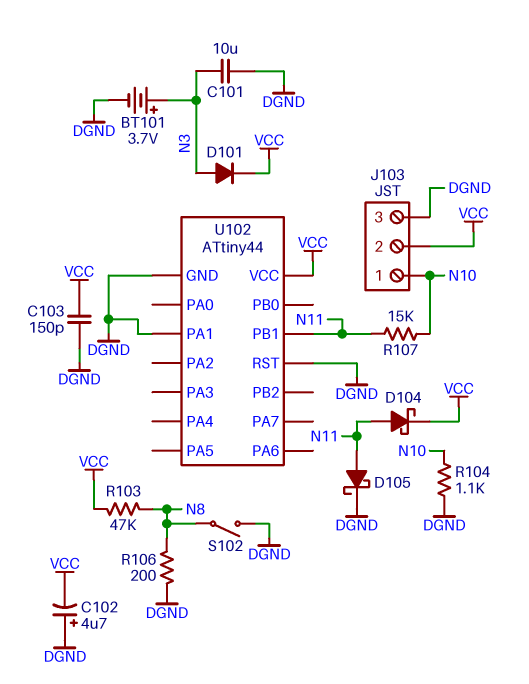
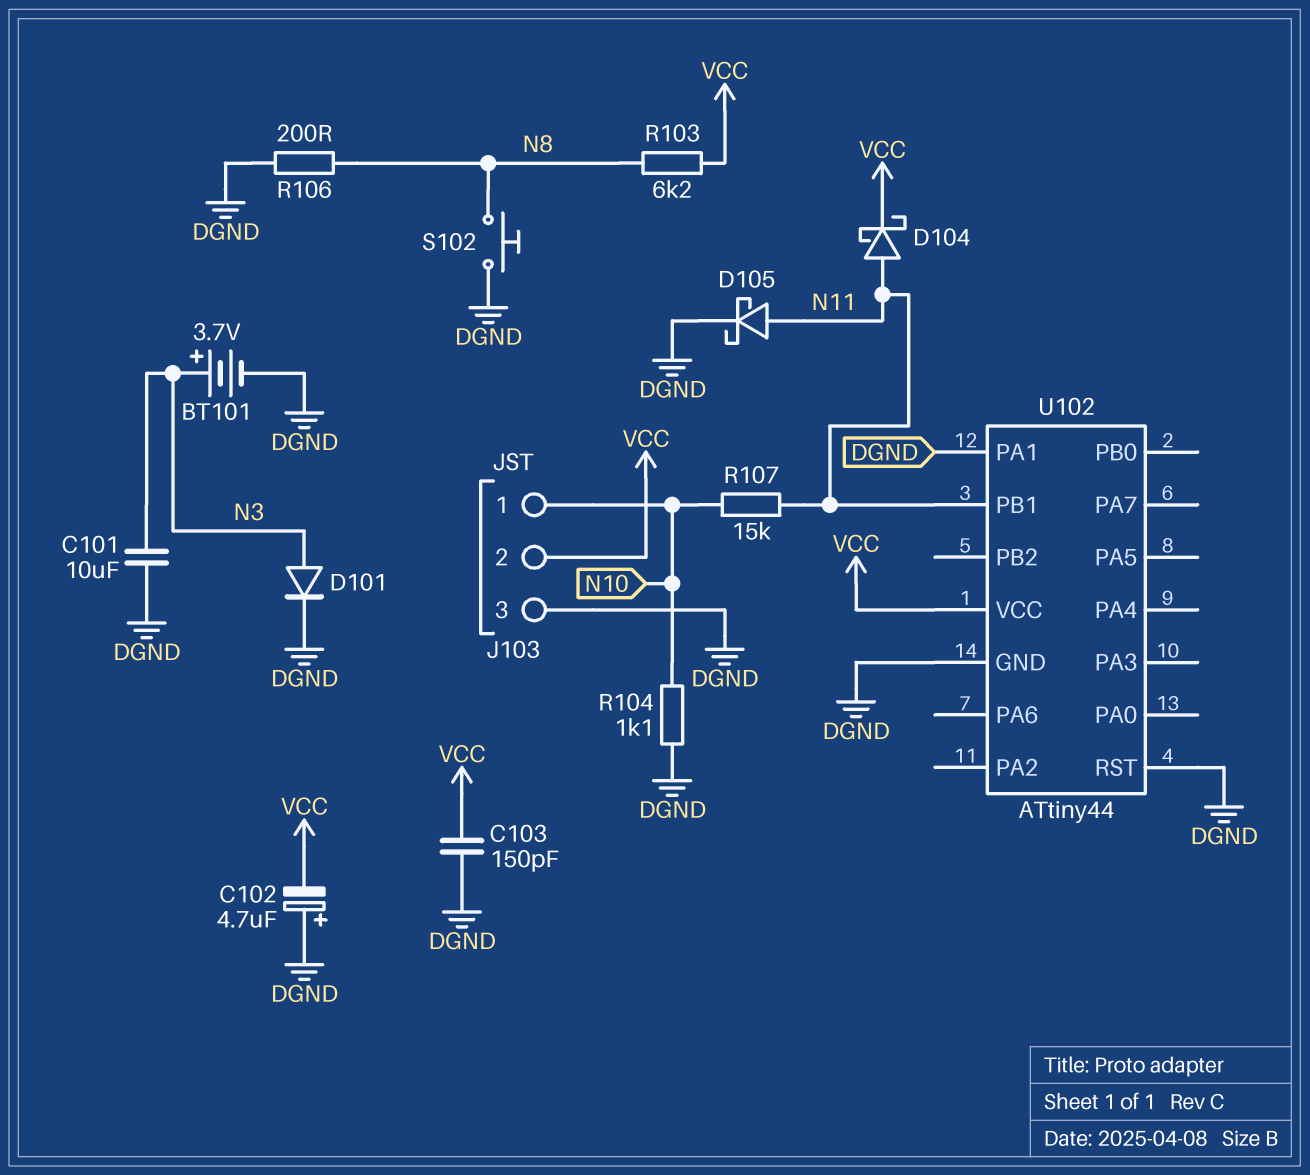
D101: diode (A N3, K VCC) -> diode (A N3, K DGND)
R103: 47k (N8, VCC) -> 6.2k (N8, VCC)
S102: switch (DGND, N8) -> button (DGND, N8)

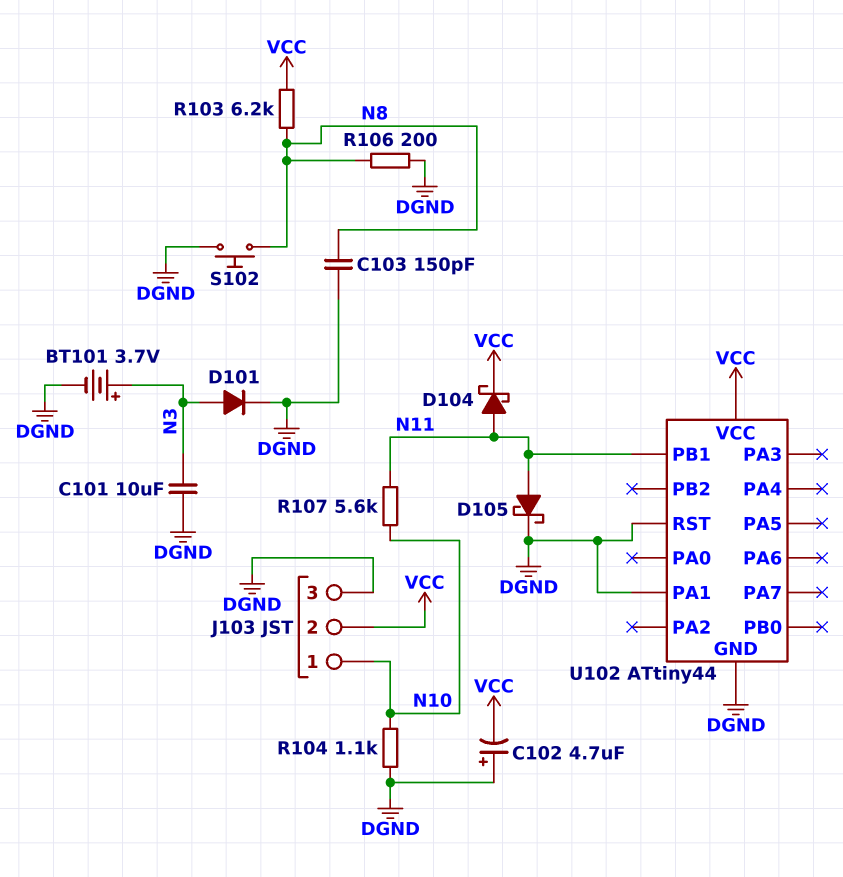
C103: 150pF (DGND, VCC) -> 150pF (DGND, N8)
R107: 15k (N10, N11) -> 5.6k (N10, N11)

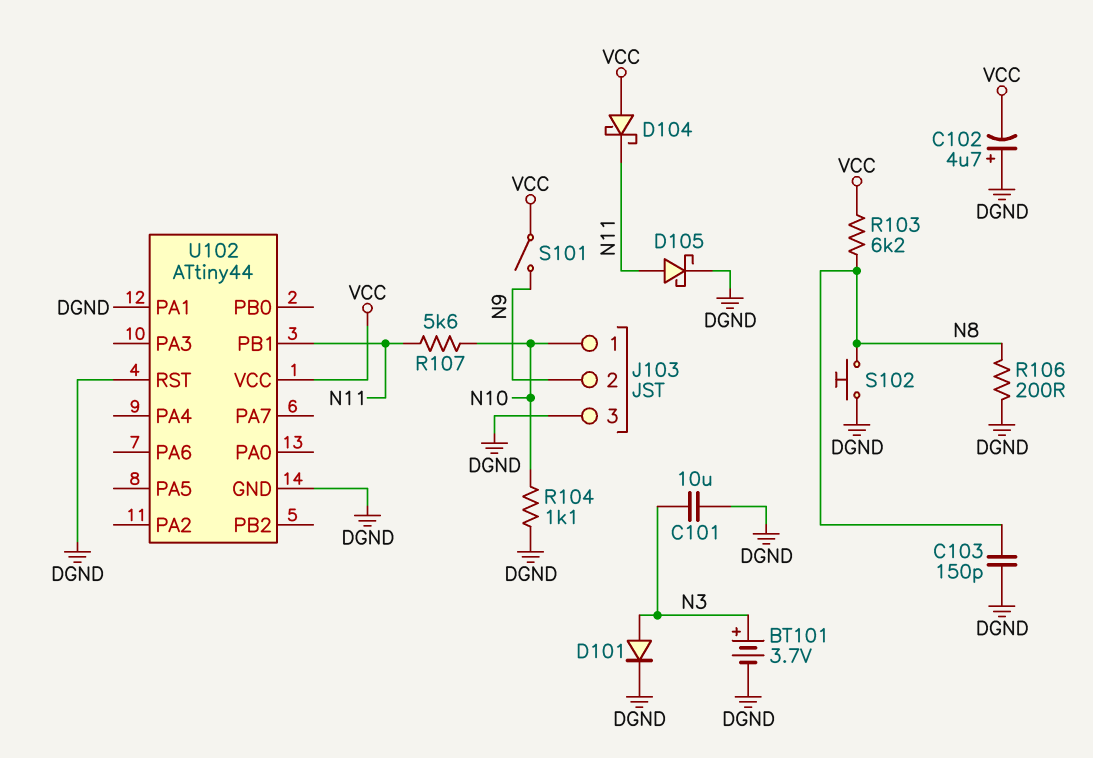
D104: schottky (A N11, K VCC) -> schottky (A VCC, K N11)
J103 pin 2: VCC -> N9
S101: none -> switch (N9, VCC)

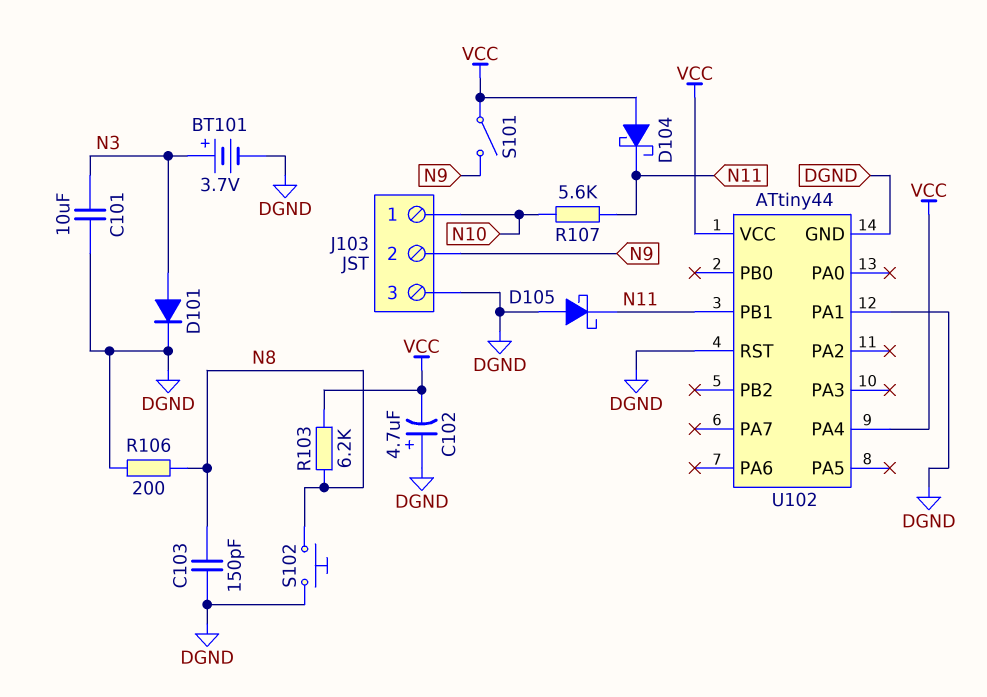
D105: schottky (A N11, K DGND) -> schottky (A DGND, K N11)
R104: 1.1k (DGND, N10) -> none
U102 pin PA4: none -> VCC

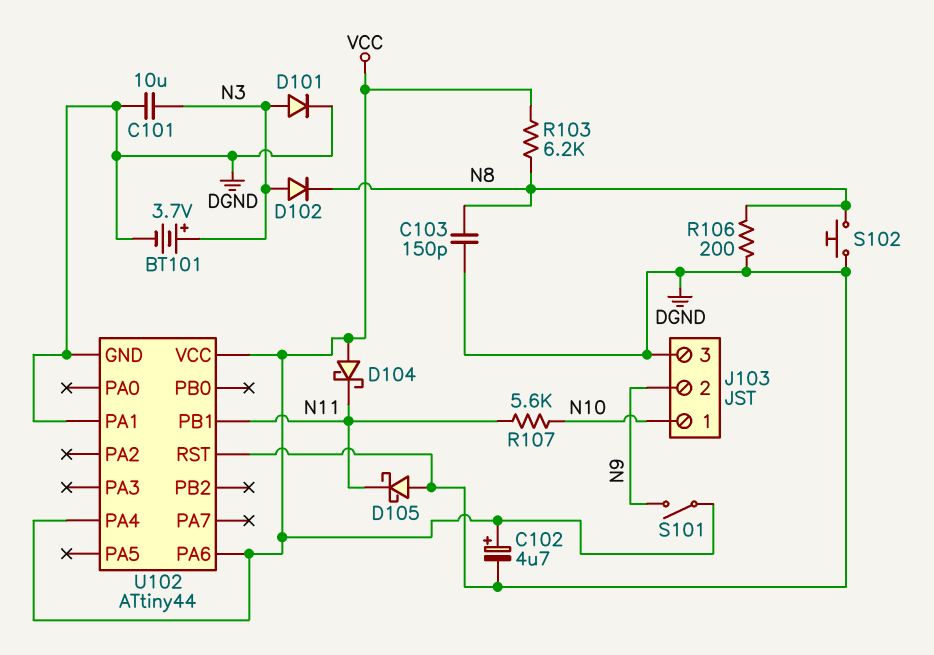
C102: 4.7uF (plus DGND, minus VCC) -> 4.7uF (plus VCC, minus DGND)
D102: none -> diode (A N3, K N8)
U102 pin PA6: none -> VCC

